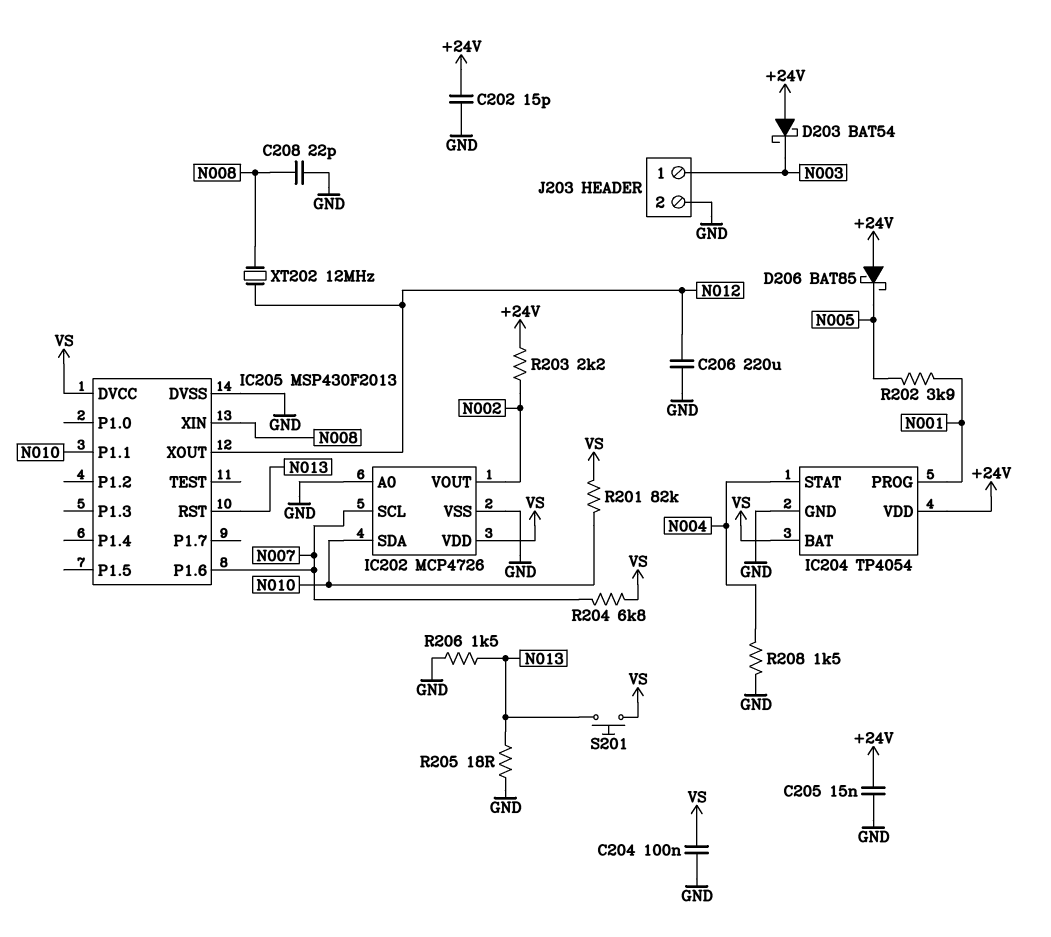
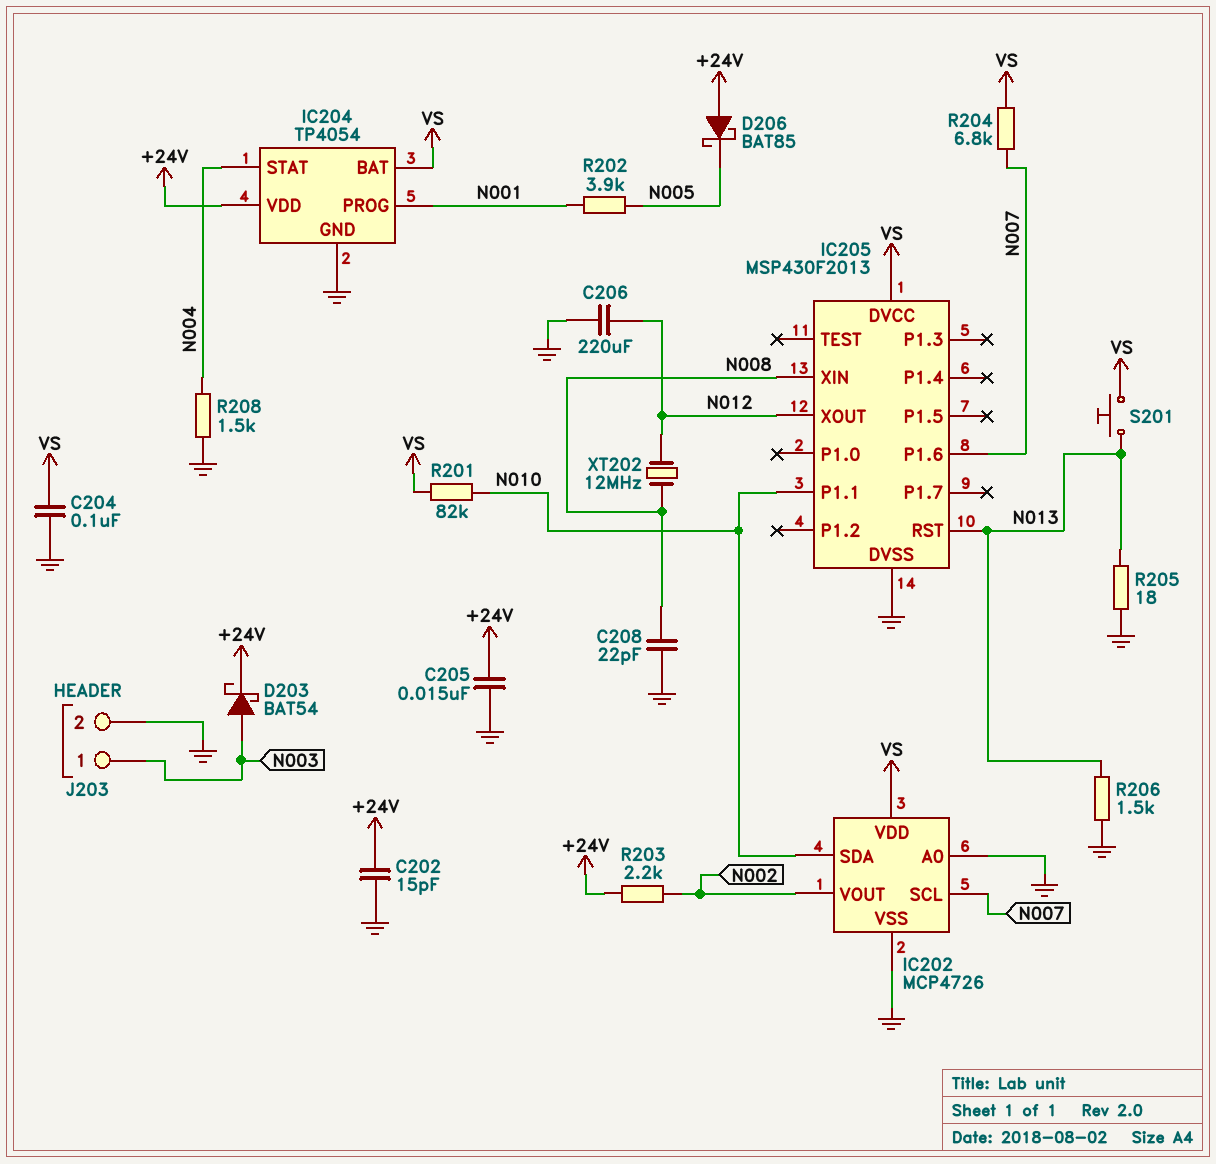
D203: schottky BAT54 (A +24V, K N003) -> schottky BAT54 (A N003, K +24V)

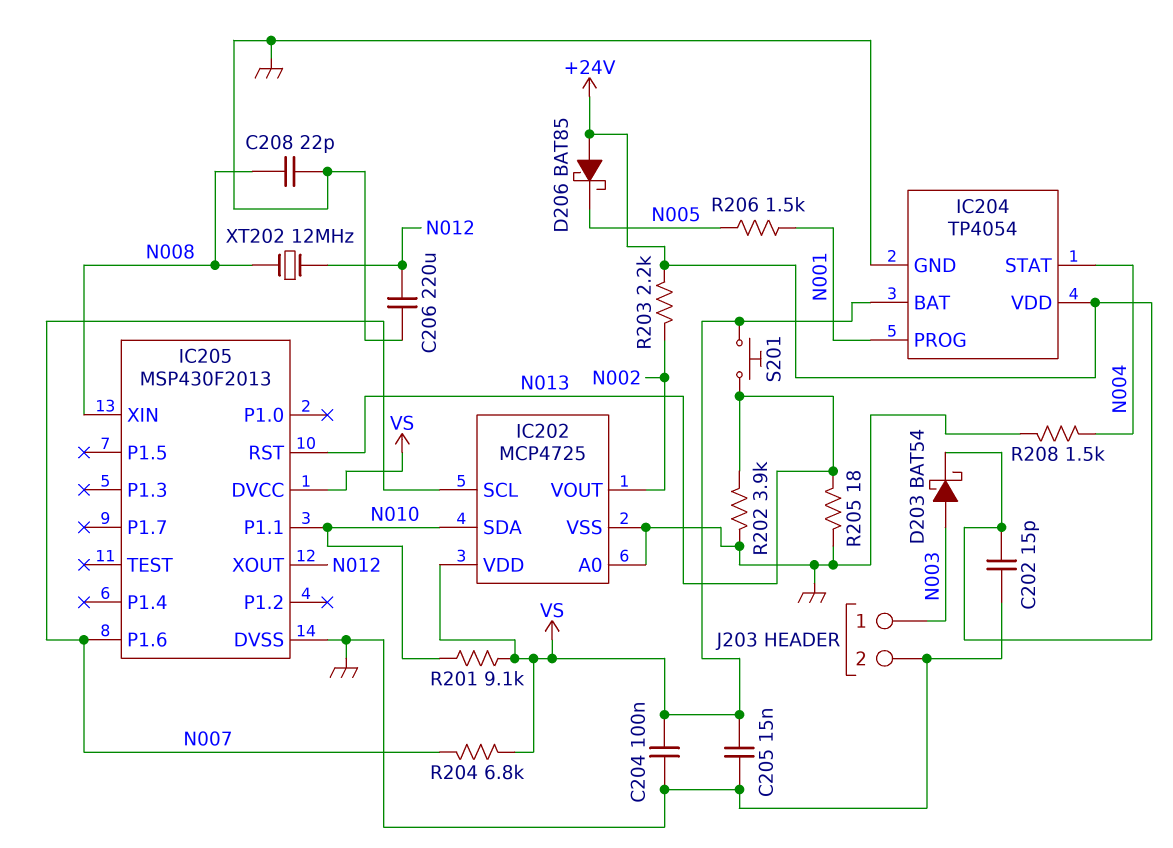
C205: 15nF (+24V, GND) -> 15nF (GND, VS)
IC202: MCP4726 -> MCP4725
R201: 82k (N010, VS) -> 9.1k (N010, VS)
R202: 3.9k (N001, N005) -> 3.9k (GND, N013)
R206: 1.5k (GND, N013) -> 1.5k (N001, N005)

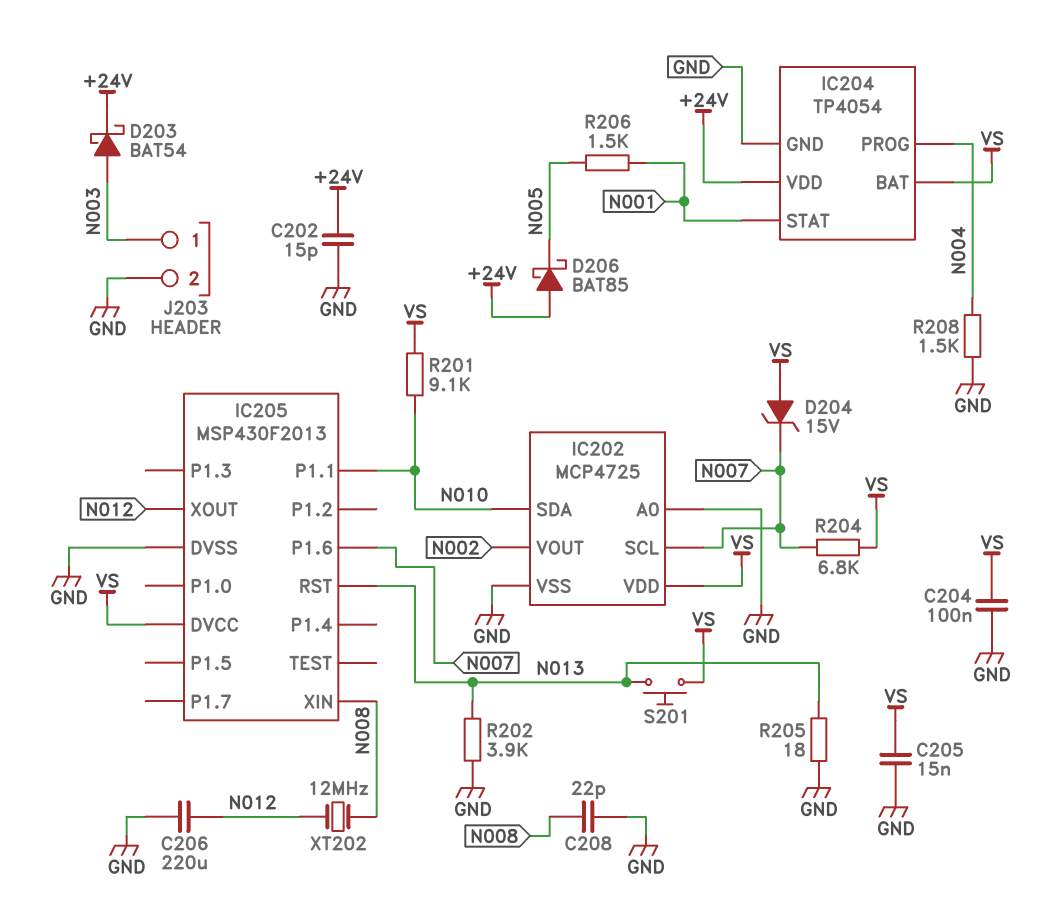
D204: none -> zener 15V (A VS, K N007)
IC204 pin PROG: N001 -> N004
IC204 pin STAT: N004 -> N001
R203: 2.2k (+24V, N002) -> none

